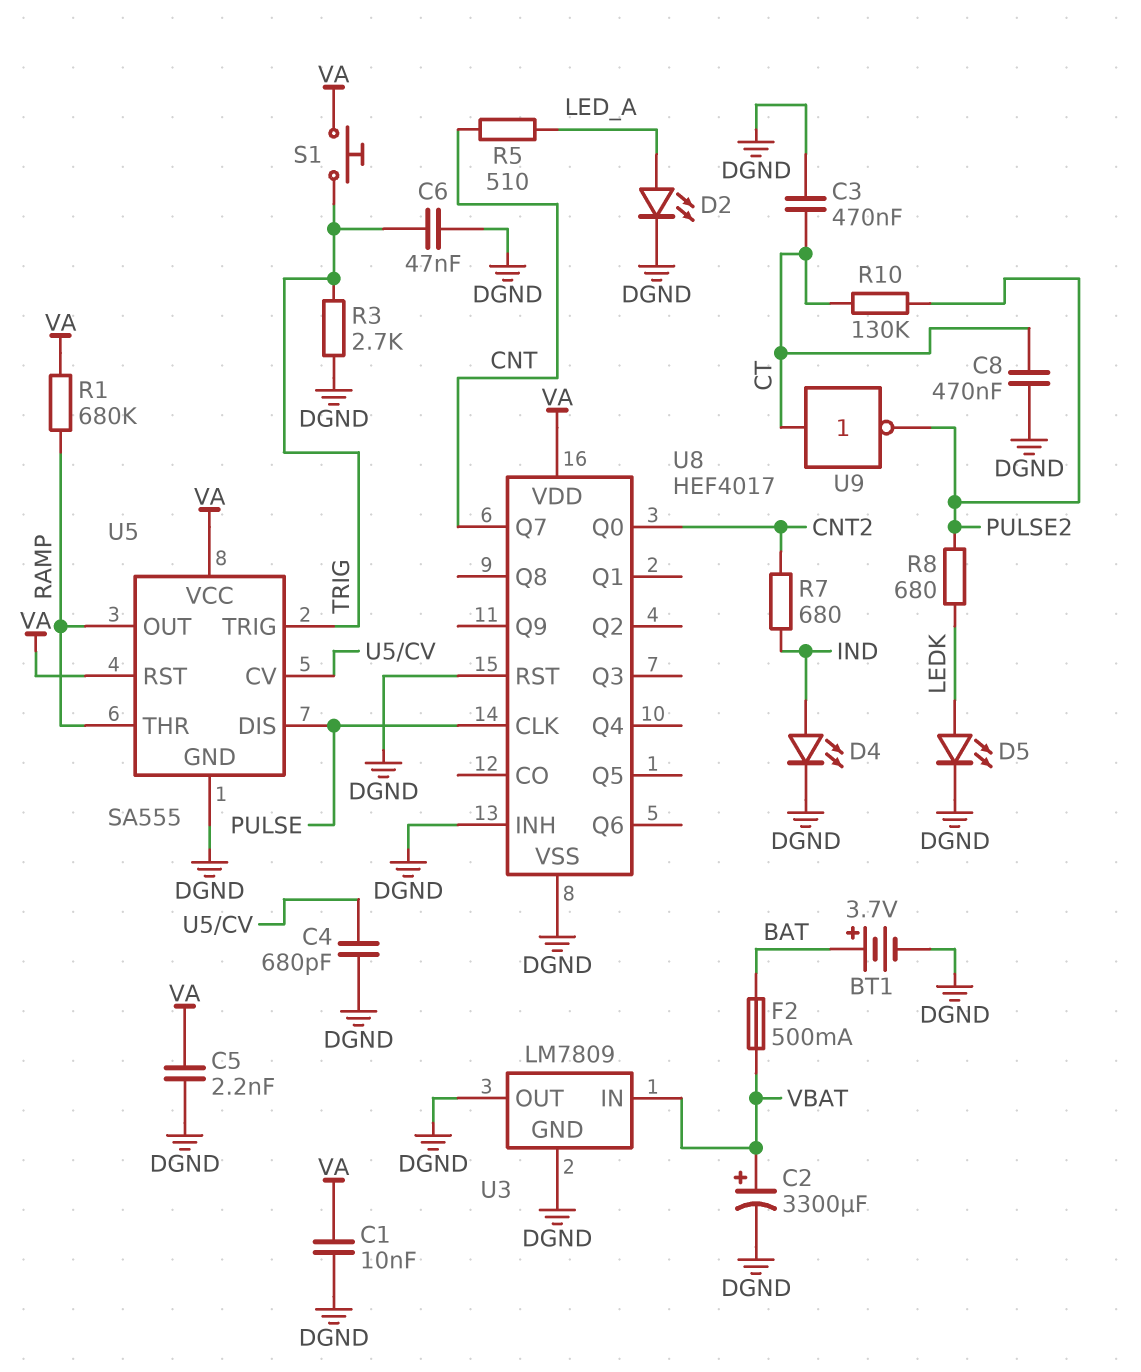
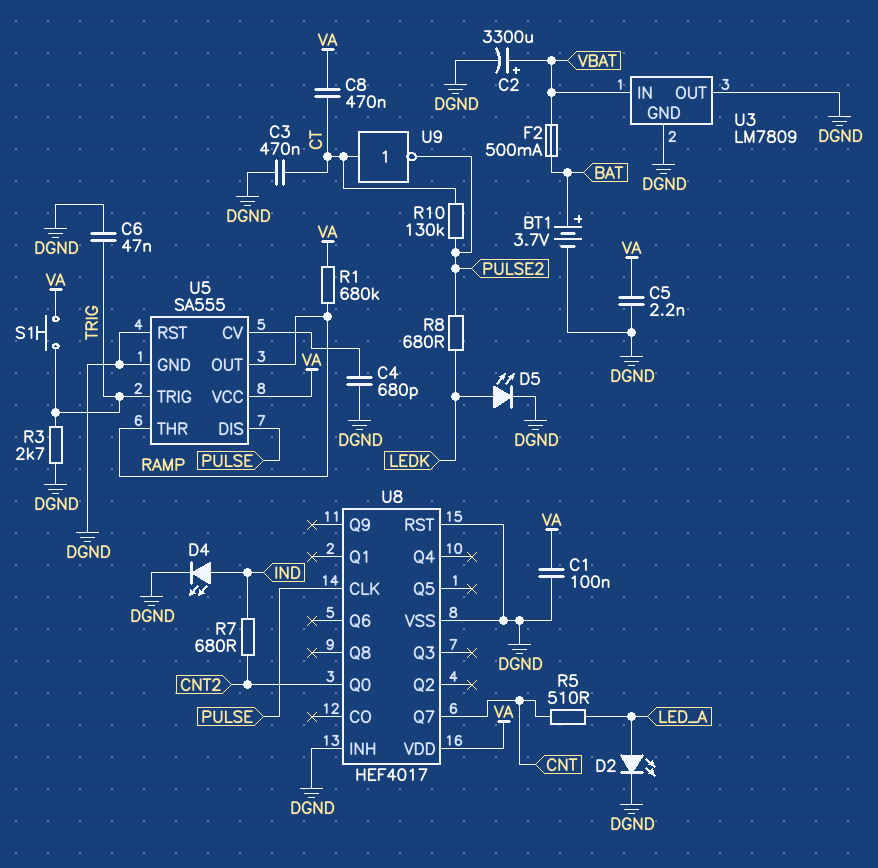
C1: 10nF (DGND, VA) -> 100nF (DGND, VA)
C8: 470nF (CT, DGND) -> 470nF (CT, VA)
U5 pin RST: VA -> DGND

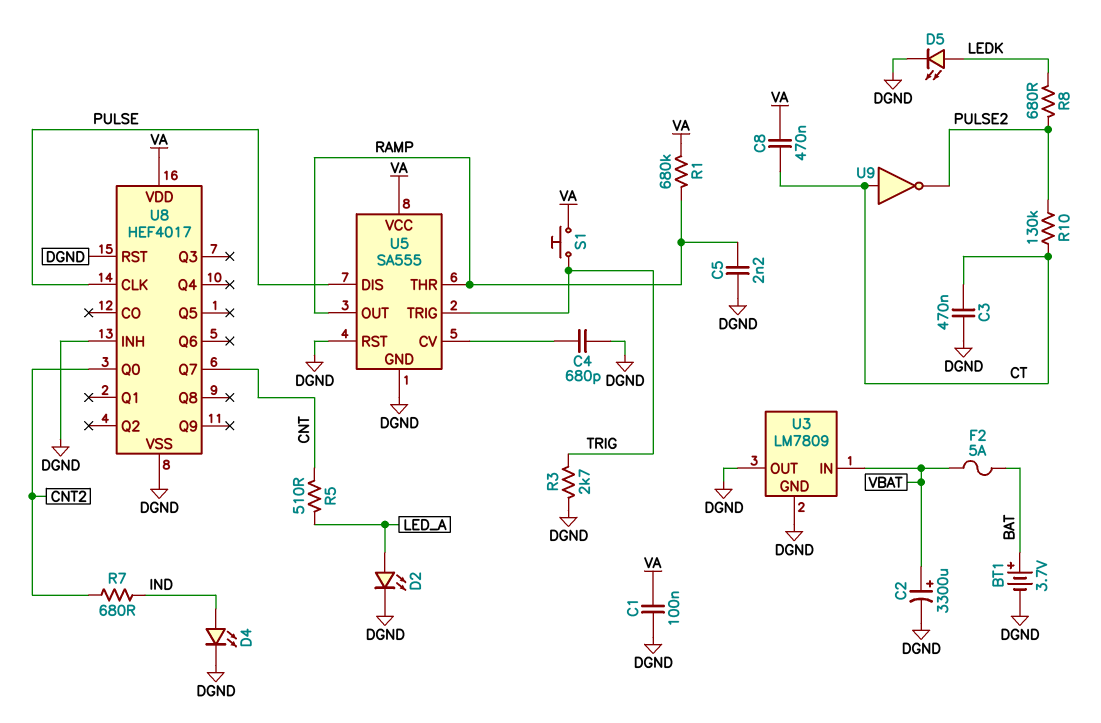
C5: 2.2nF (DGND, VA) -> 2.2nF (DGND, RAMP)
C6: 47nF (DGND, TRIG) -> none
F2: 500mA (BAT, VBAT) -> 5A (BAT, VBAT)

